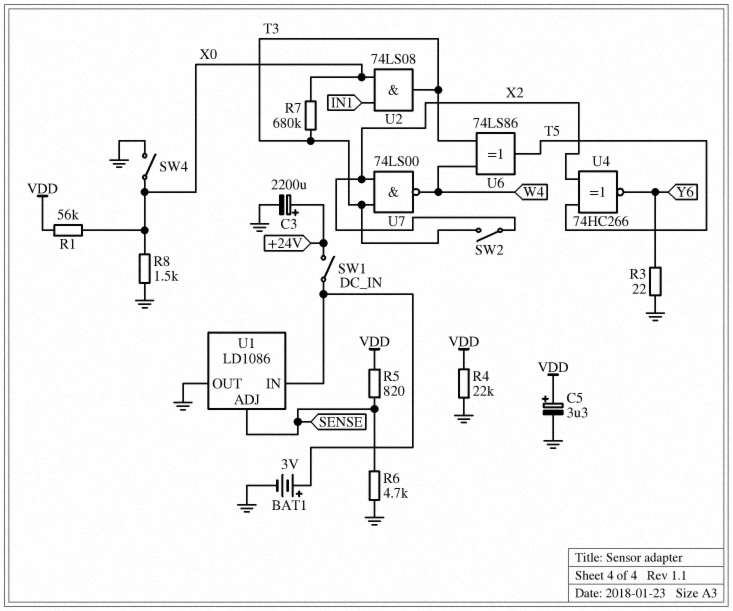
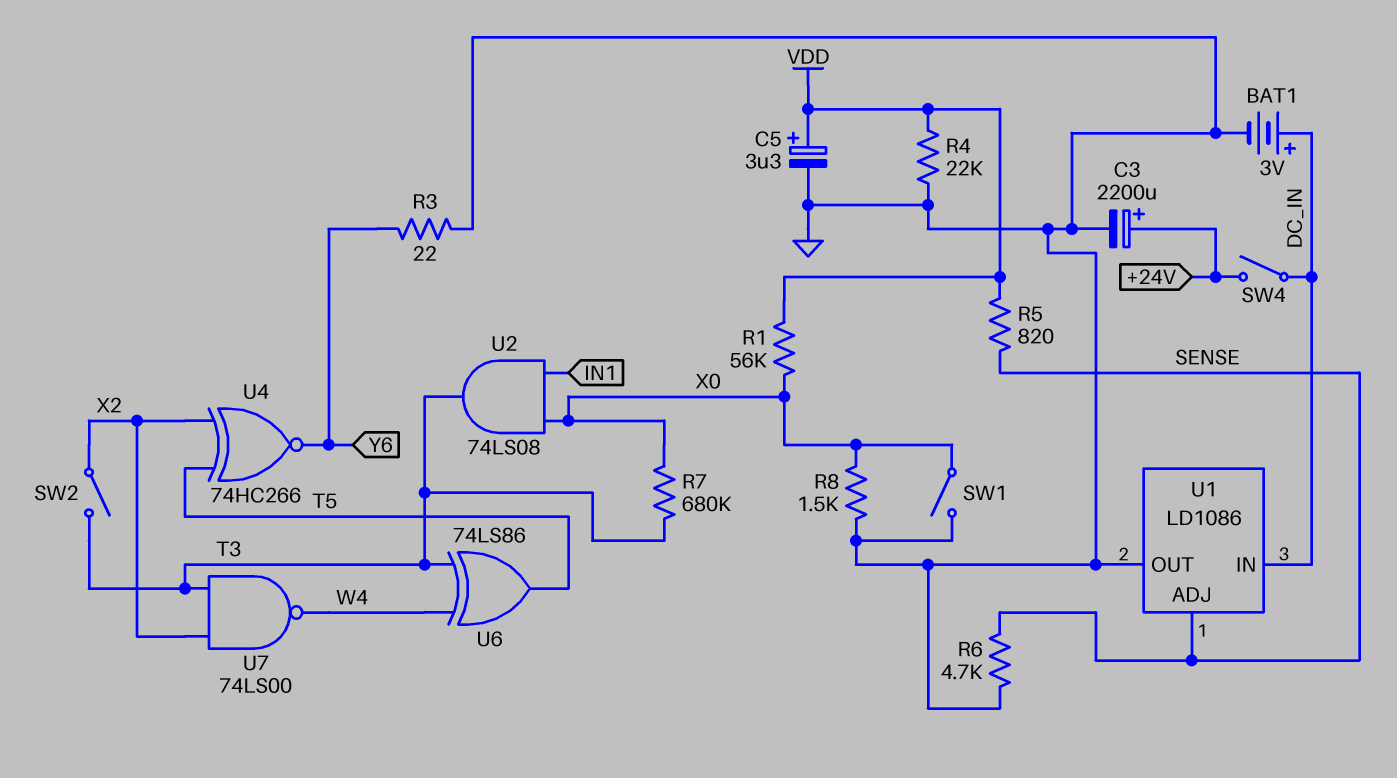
SW1: switch (+24V, DC_IN) -> switch (GND, X0)
SW4: switch (GND, X0) -> switch (+24V, DC_IN)

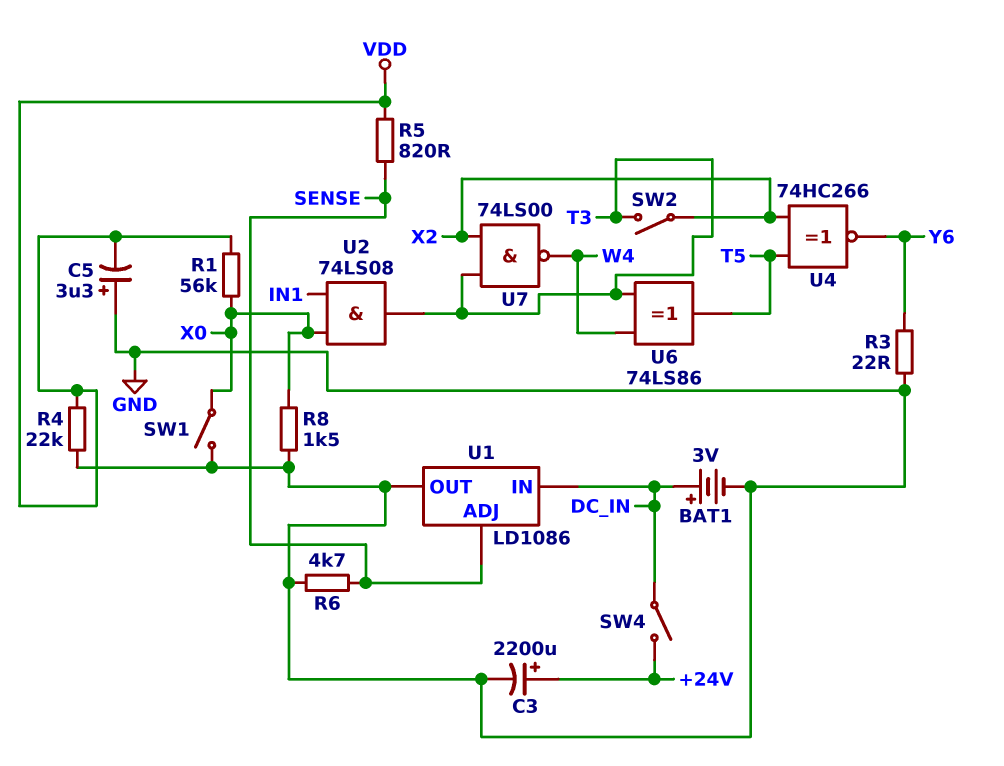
C5: 3.3uF (plus VDD, minus GND) -> 3.3uF (plus GND, minus VDD)
R7: 680k (T3, X0) -> none

